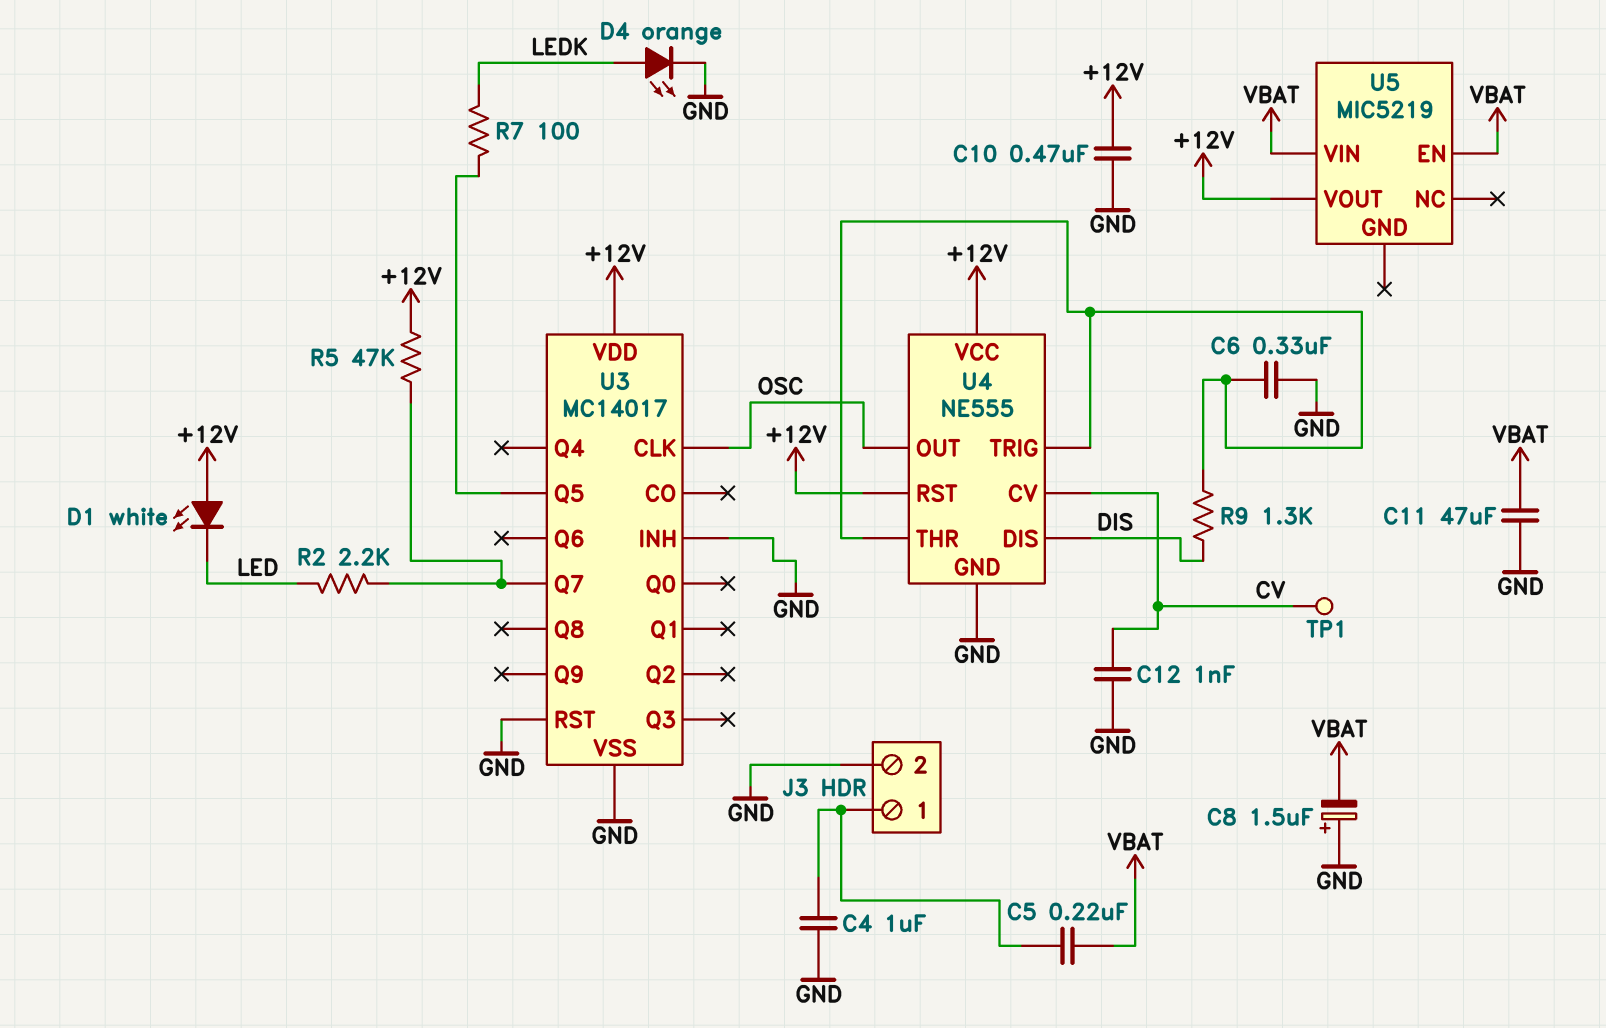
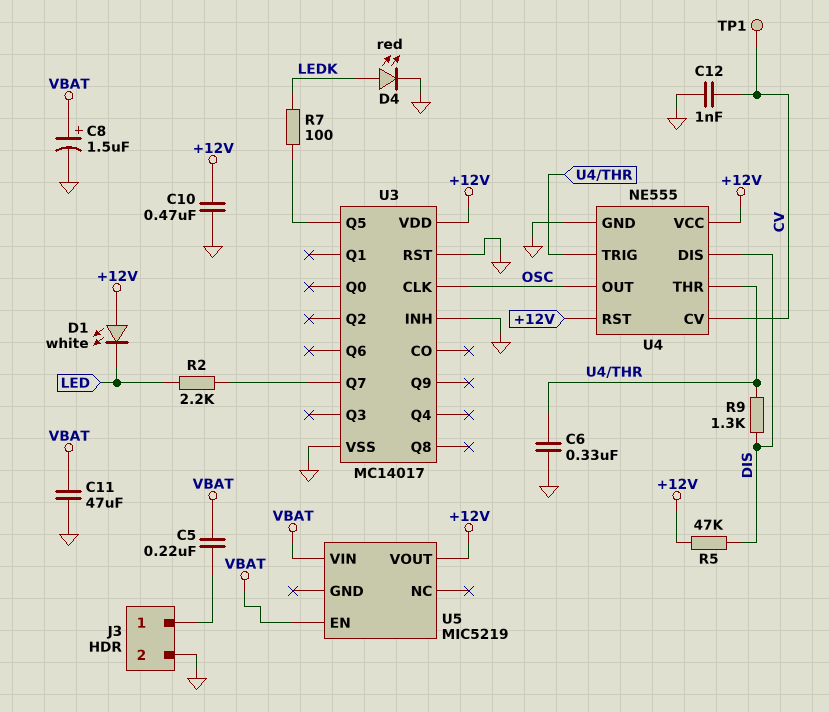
C4: 1uF (GND, J3/1) -> none
C8: 1.5uF (plus GND, minus VBAT) -> 1.5uF (plus VBAT, minus GND)
D4: LED orange (A LEDK, K GND) -> LED red (A LEDK, K GND)
R5: 47k (+12V, U3/Q7) -> 47k (+12V, DIS)

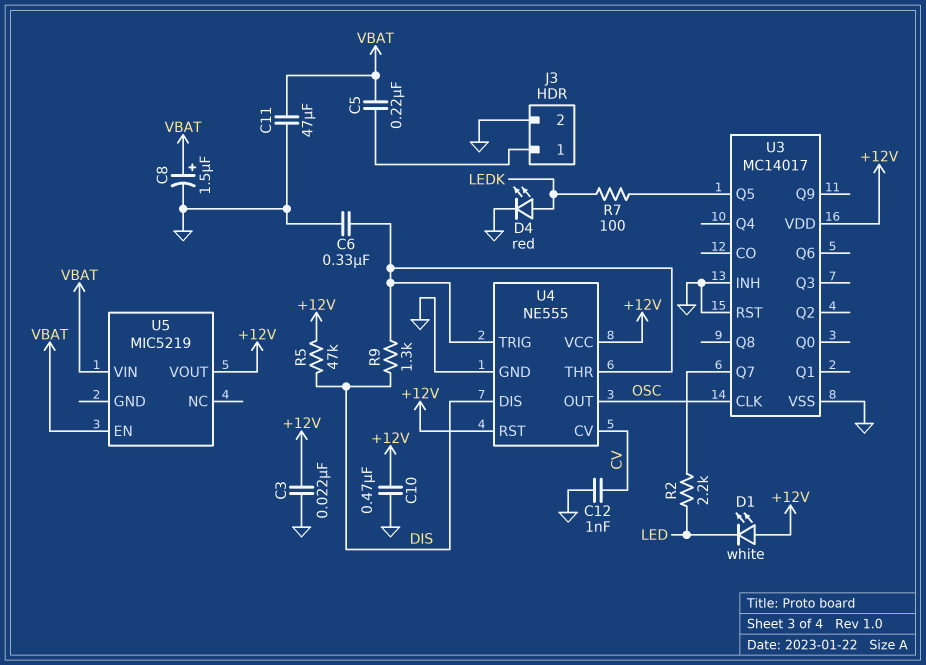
C3: none -> 22nF (+12V, GND)
TP1: test point (CV) -> none

